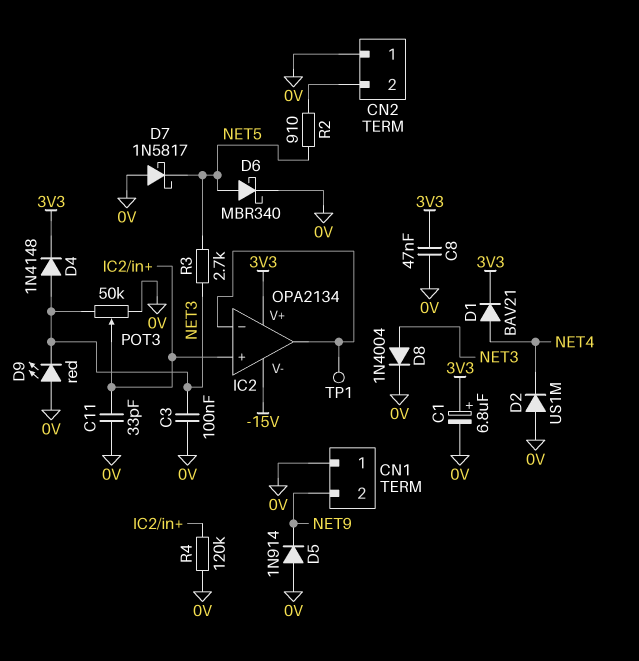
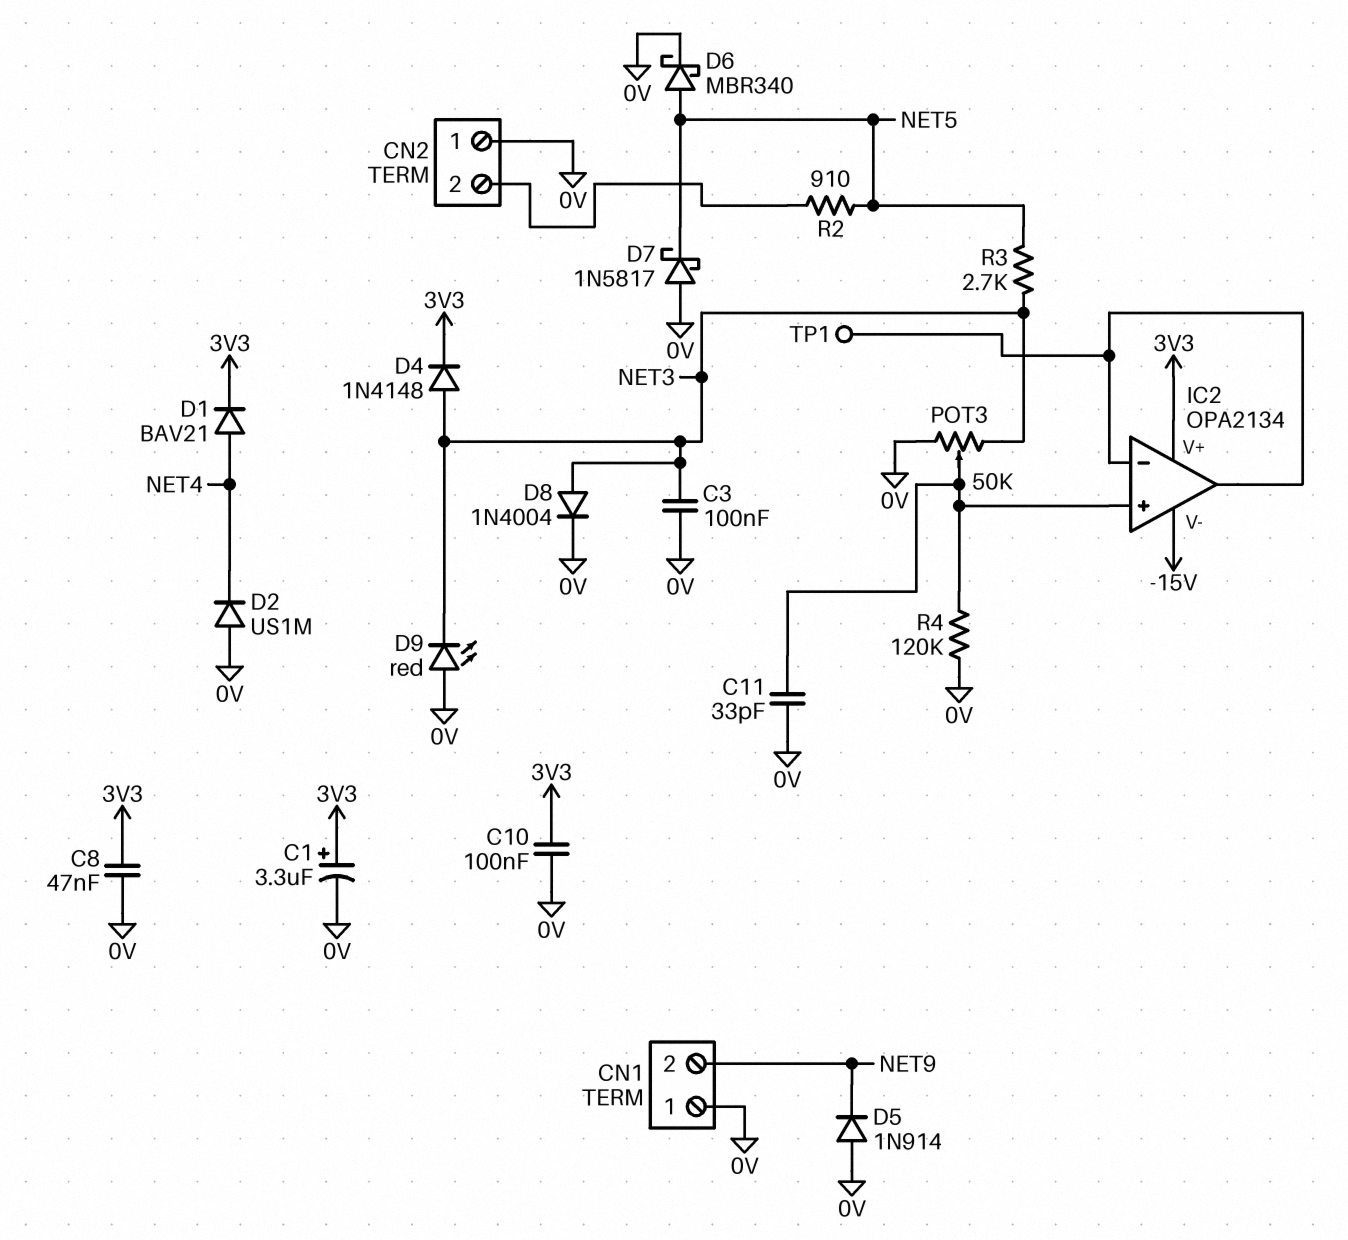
C1: 6.8uF (plus 3V3, minus 0V) -> 3.3uF (plus 3V3, minus 0V)
C10: none -> 100nF (0V, 3V3)

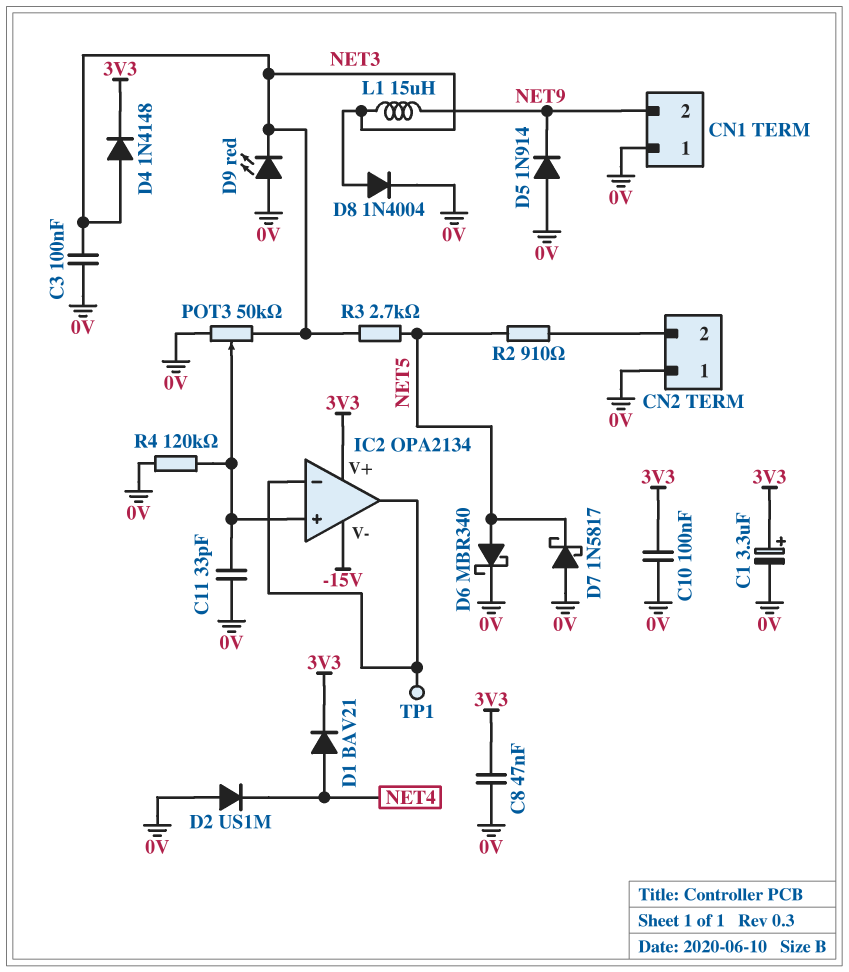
L1: none -> 15uH (NET3, NET9)

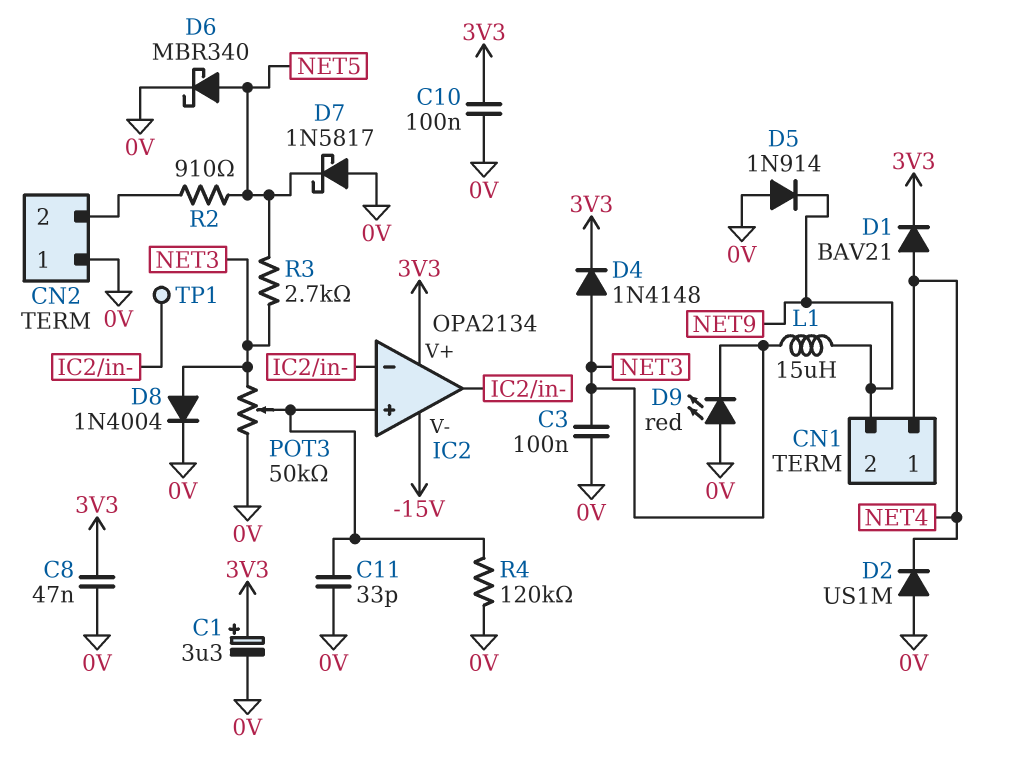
CN1 pin 1: 0V -> NET4

